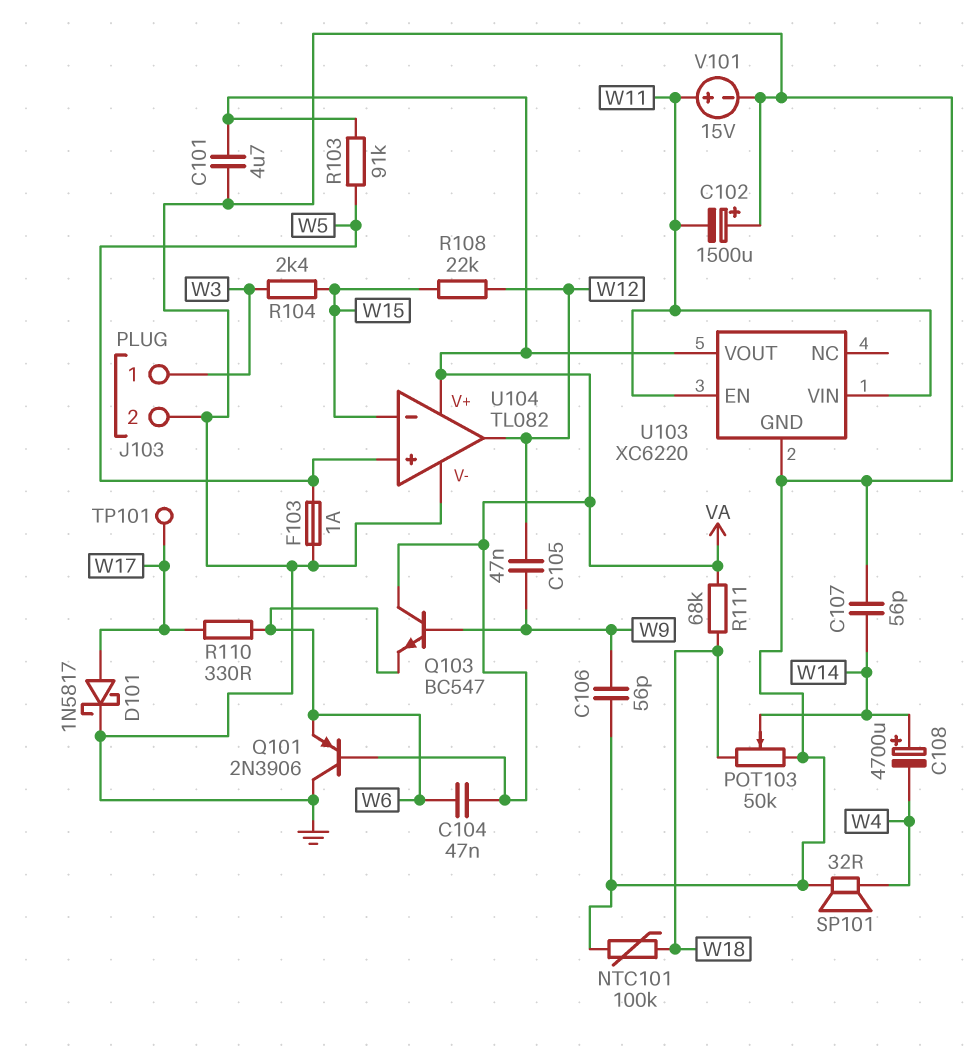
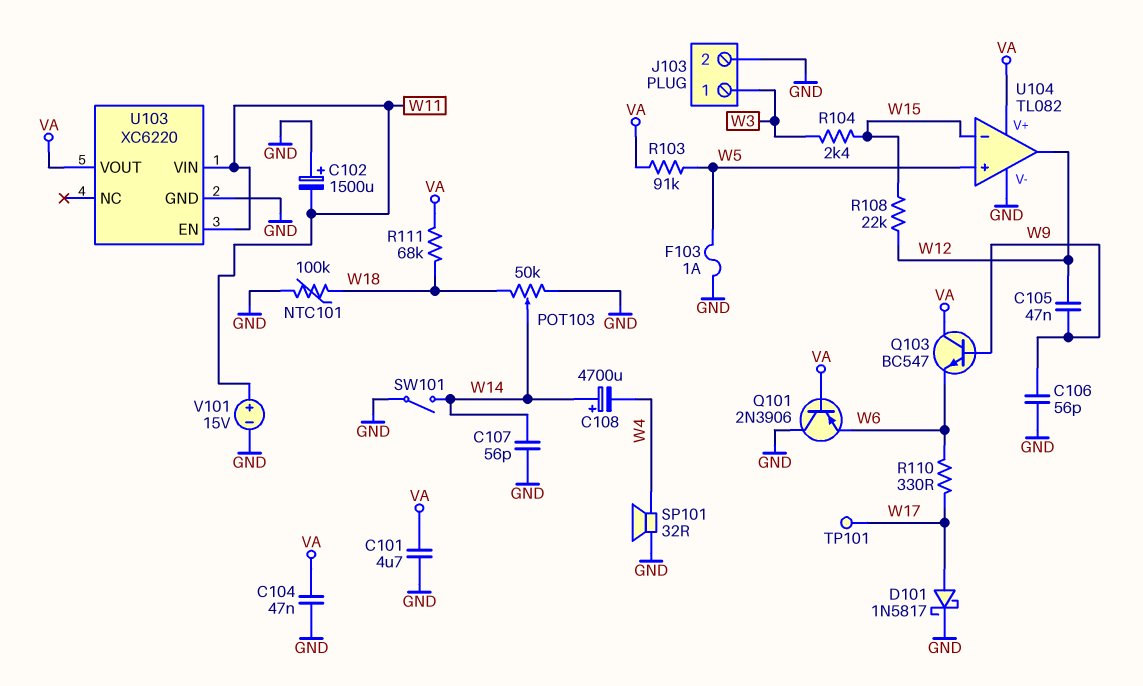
C104: 47nF (VA, W6) -> 47nF (GND, VA)
SW101: none -> switch (GND, W14)

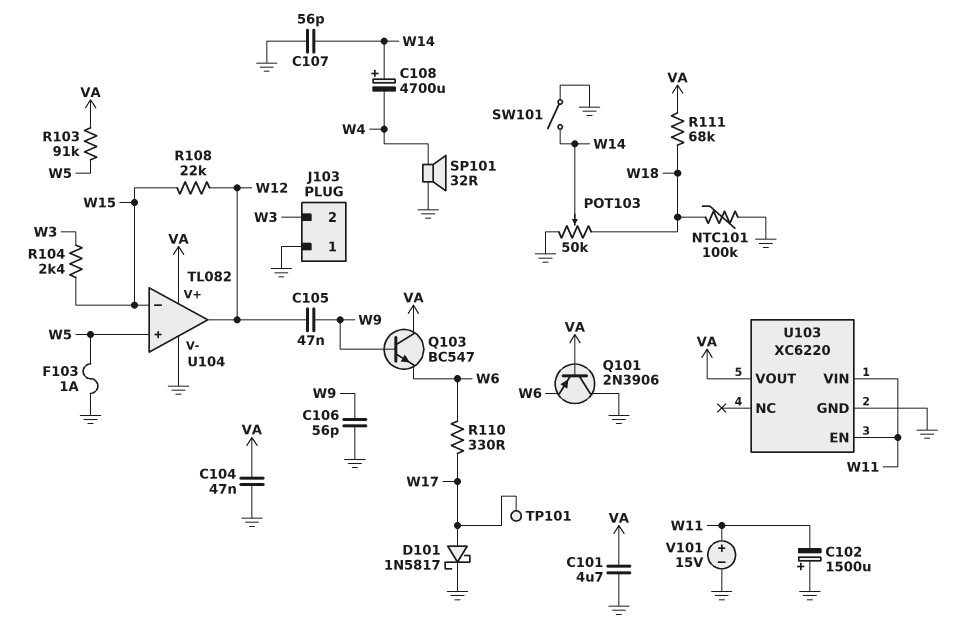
J103 pin 1: W3 -> GND
J103 pin 2: GND -> W3

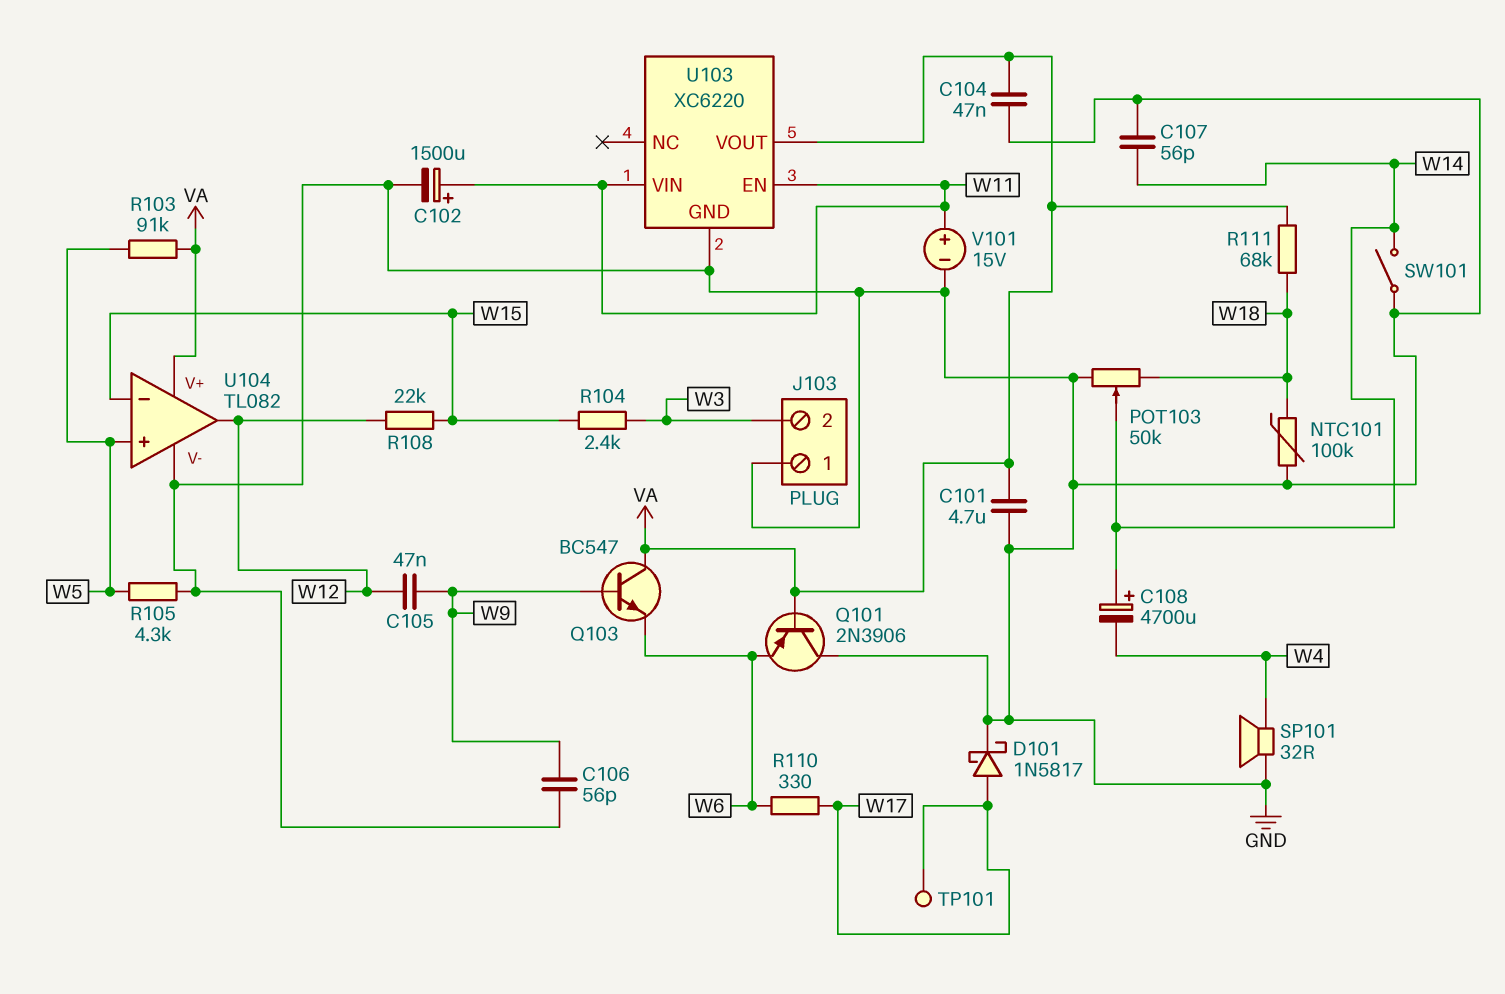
C102: 1500uF (plus GND, minus W11) -> 1500uF (plus W11, minus GND)
F103: 1A (GND, W5) -> none
R105: none -> 4.3k (GND, W5)

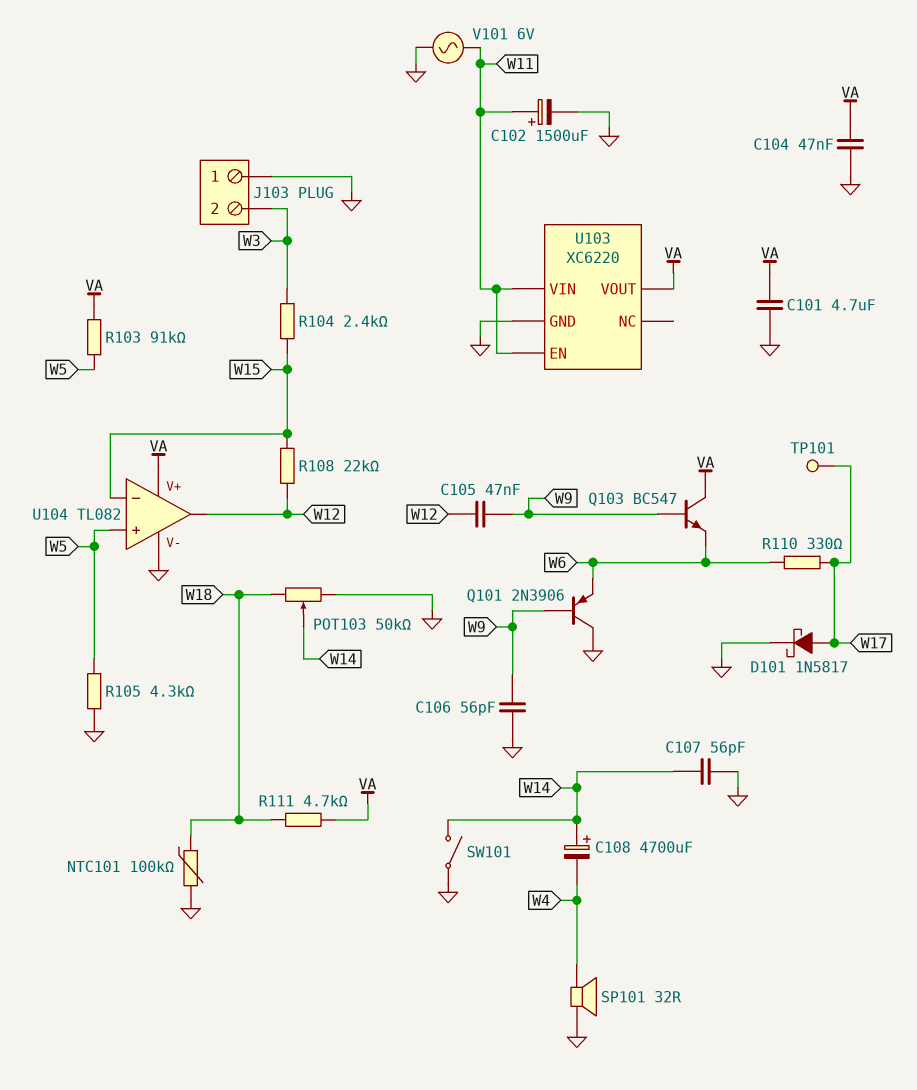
Q101: PNP 2N3906 (B VA, C GND, E W6) -> PNP 2N3906 (B W9, C GND, E W6)
R111: 68k (VA, W18) -> 4.7k (VA, W18)
V101: 15V (plus W11, minus GND) -> AC 6V (GND, W11)

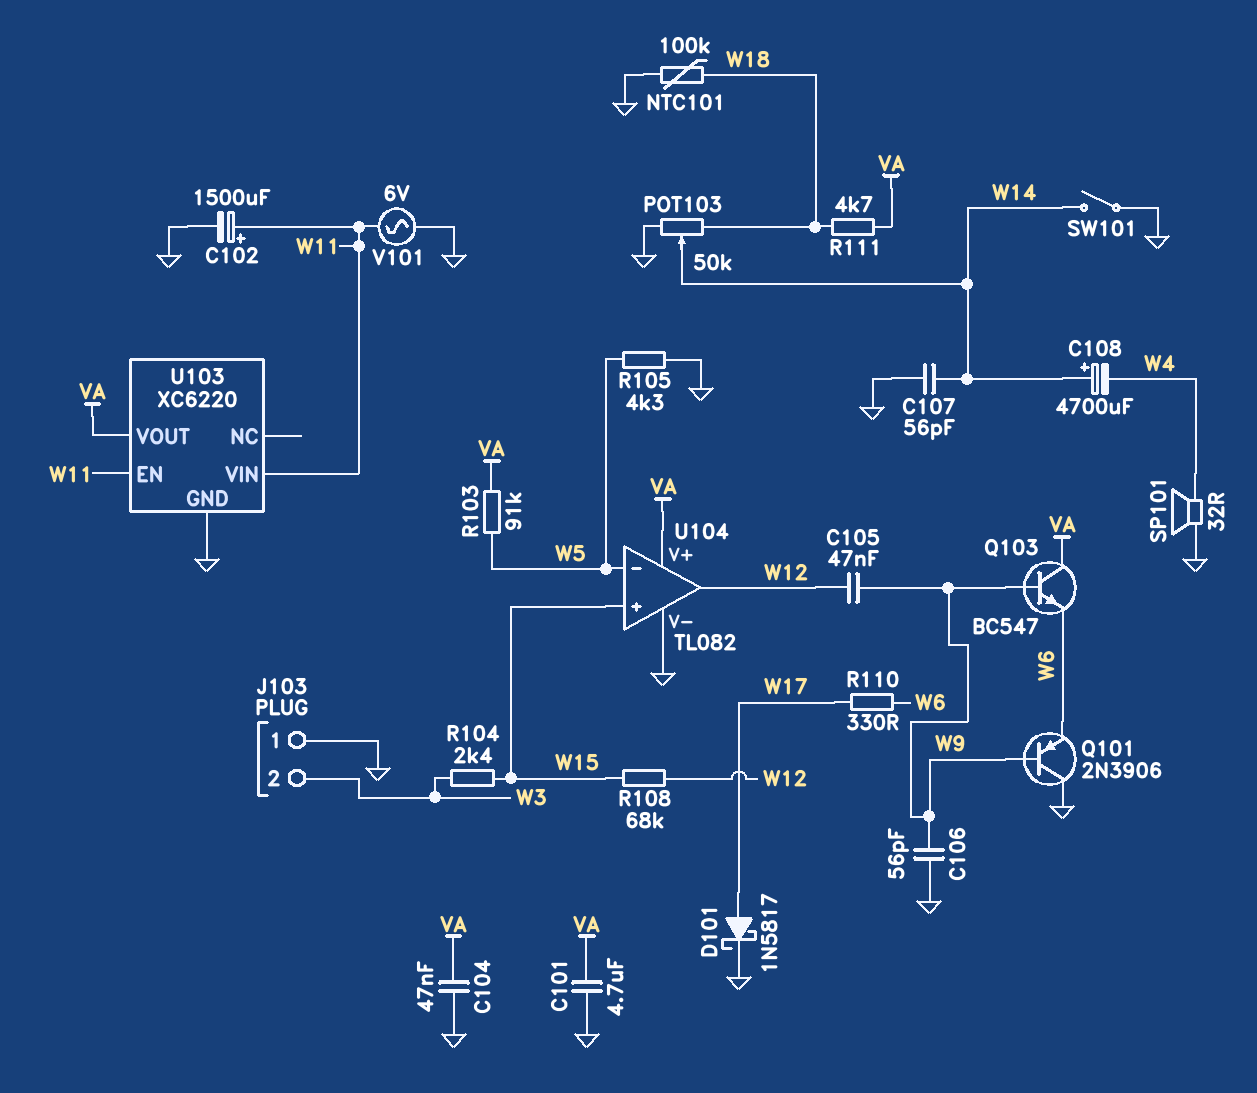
R108: 22k (W12, W15) -> 68k (W12, W15)
TP101: test point (W17) -> none
U104 pin in+: W5 -> W15
U104 pin in-: W15 -> W5

